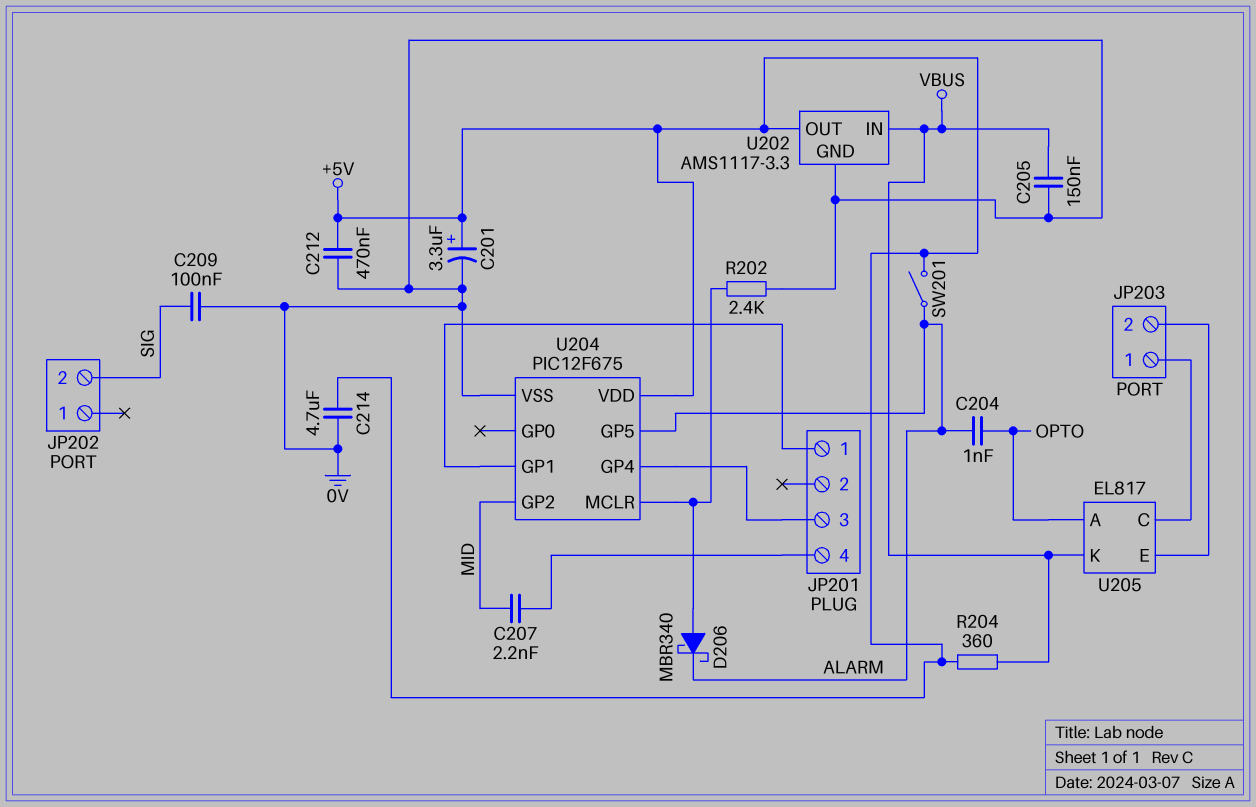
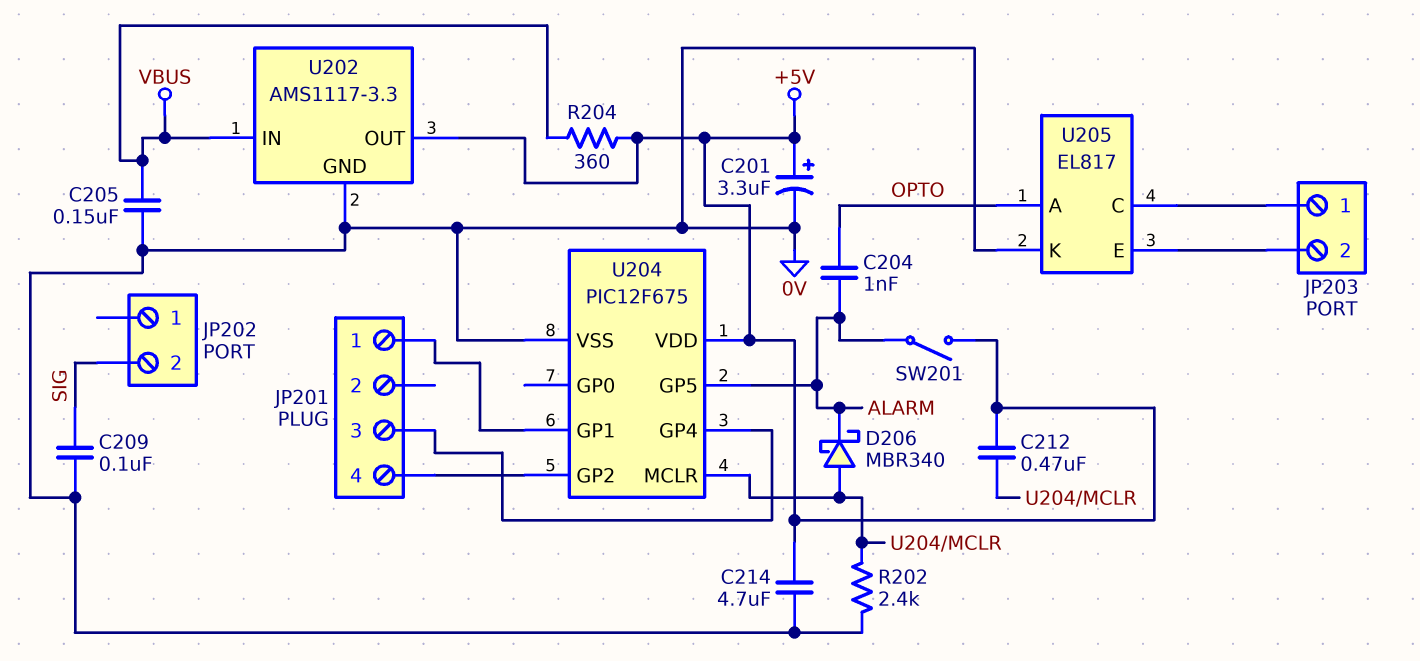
C207: 2.2nF (JP201/4, MID) -> none
C212: 470nF (+5V, 0V) -> 470nF (+5V, U204/MCLR)
U204 pin GP2: MID -> JP201/4
U205 pin K: VBUS -> 0V

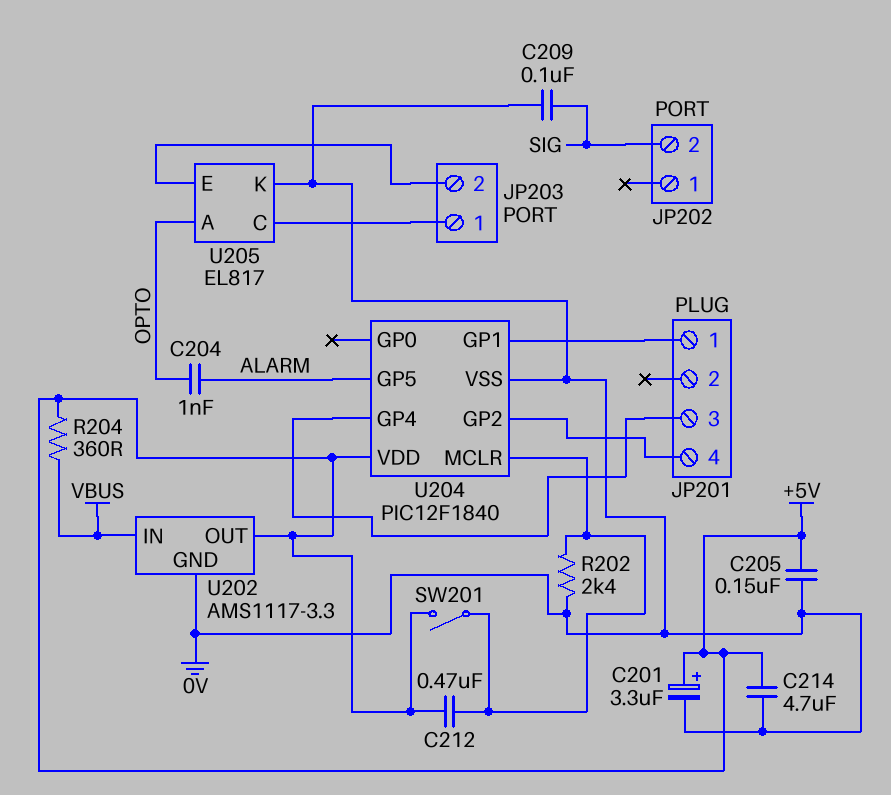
C205: 150nF (0V, VBUS) -> 150nF (+5V, 0V)
D206: schottky MBR340 (A U204/MCLR, K ALARM) -> none
SW201: switch (+5V, ALARM) -> switch (+5V, U204/MCLR)
U204: PIC12F675 -> PIC12F1840

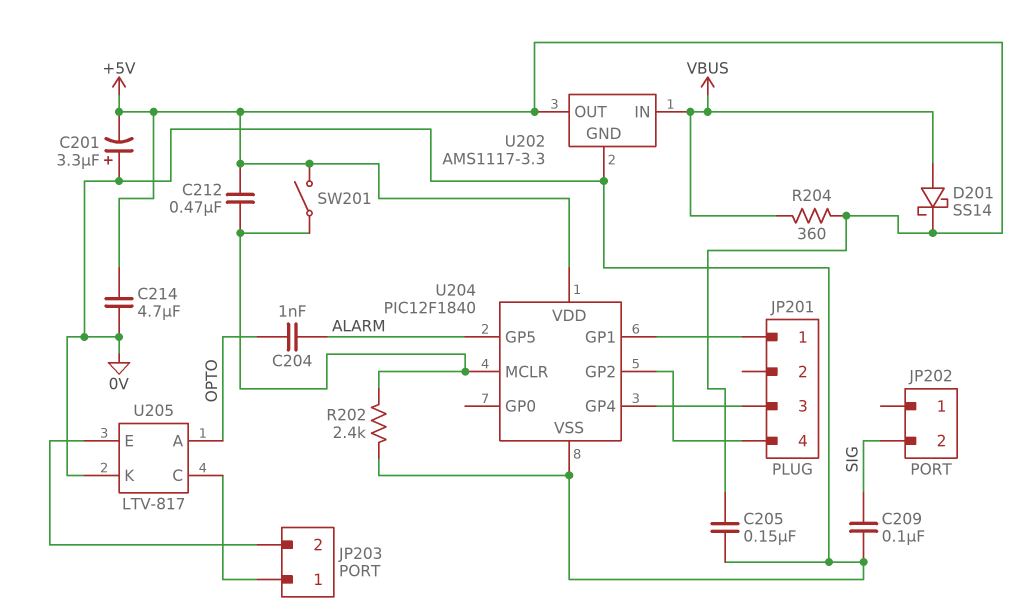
C201: 3.3uF (plus +5V, minus 0V) -> 3.3uF (plus 0V, minus +5V)
D201: none -> schottky SS14 (A VBUS, K +5V)
U205: EL817 -> LTV-817

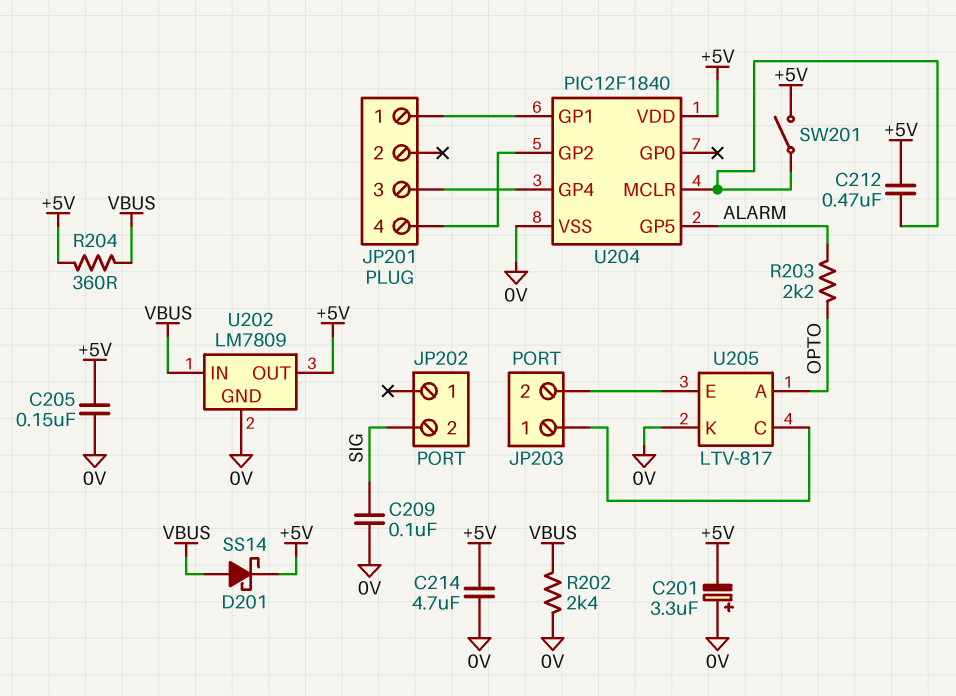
C204: 1nF (ALARM, OPTO) -> none
R202: 2.4k (0V, U204/MCLR) -> 2.4k (0V, VBUS)
R203: none -> 2.2k (ALARM, OPTO)
U202: AMS1117-3.3 -> LM7809

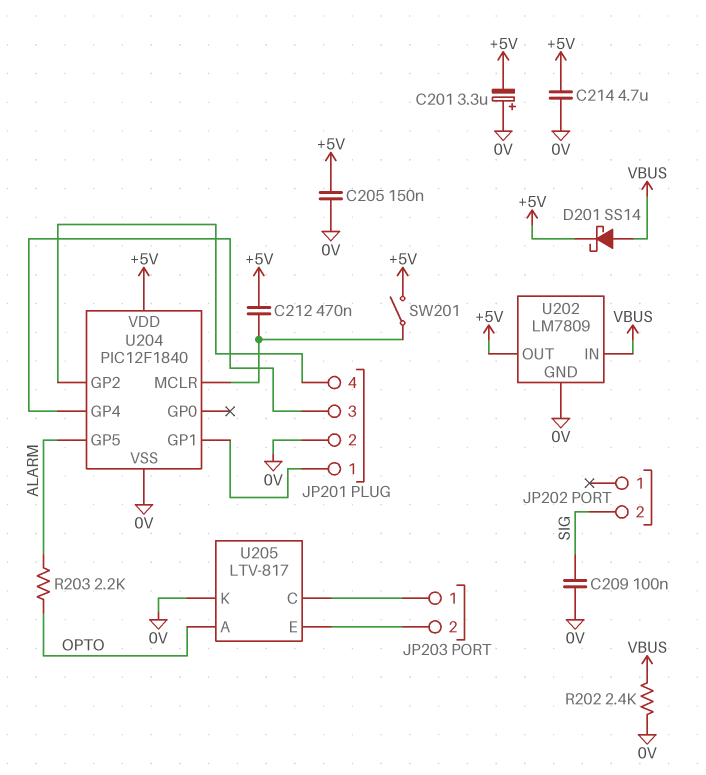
JP201 pin 2: none -> 0V
R204: 360 (+5V, VBUS) -> none

